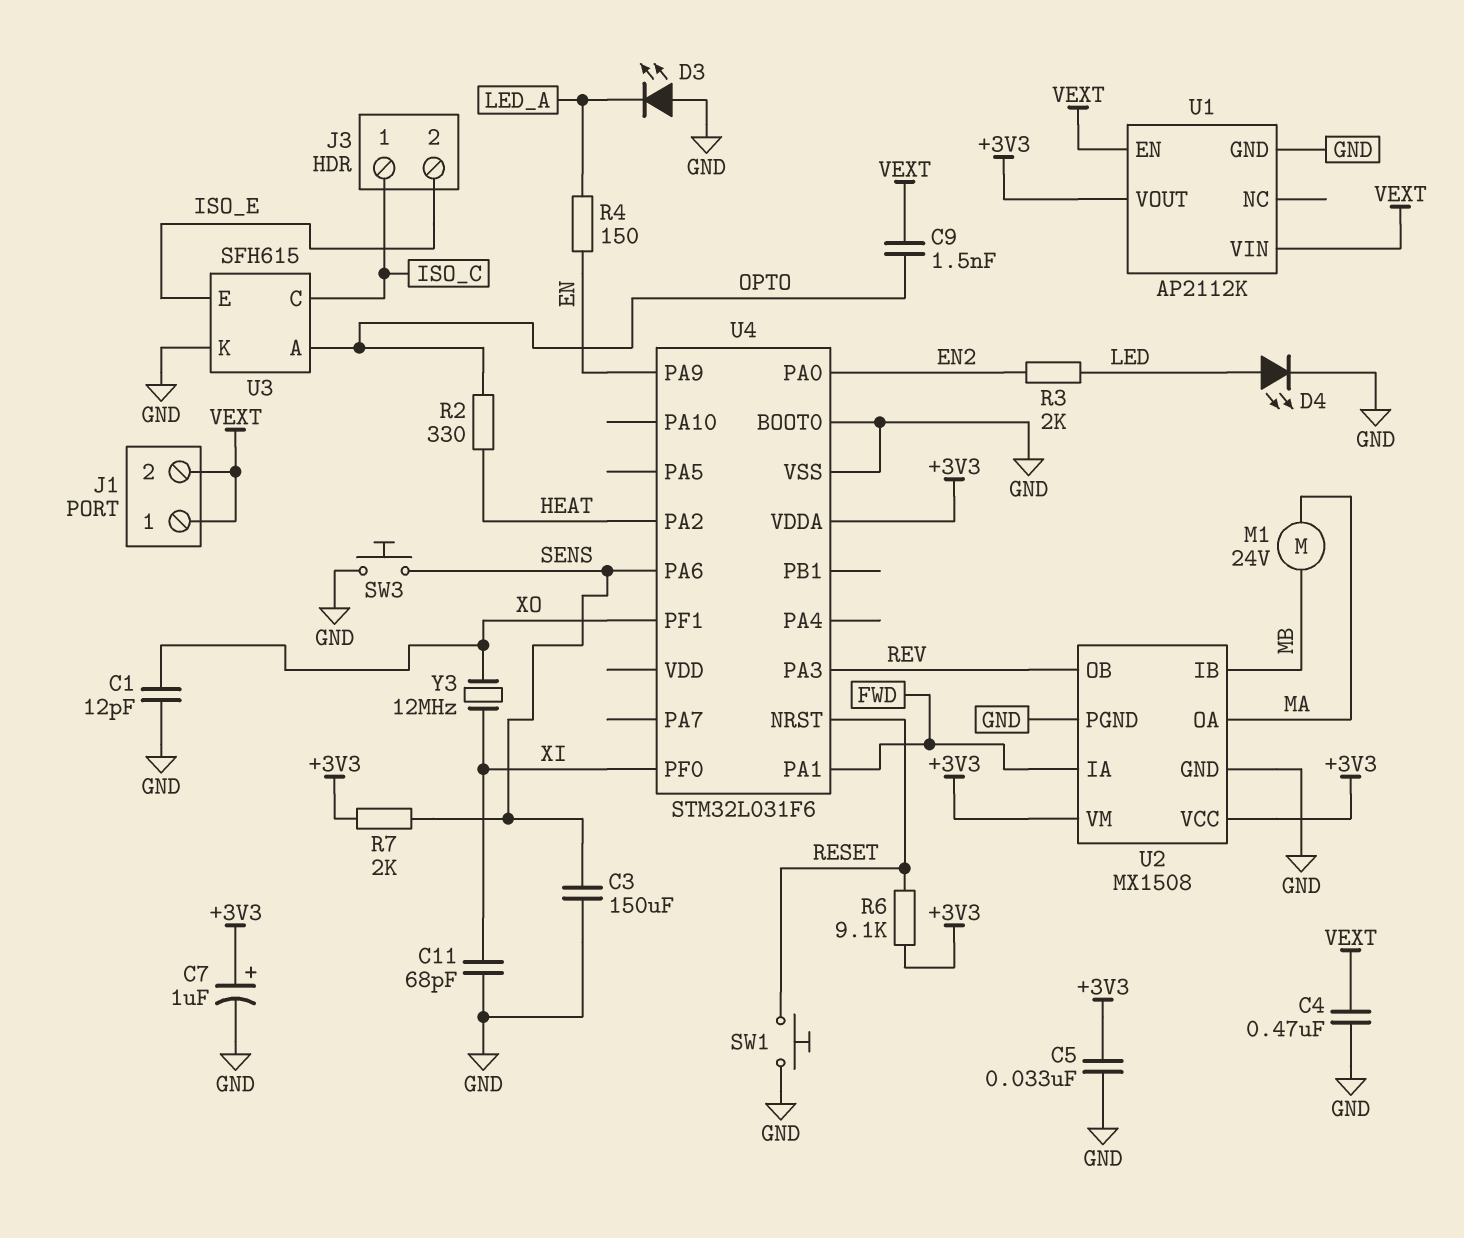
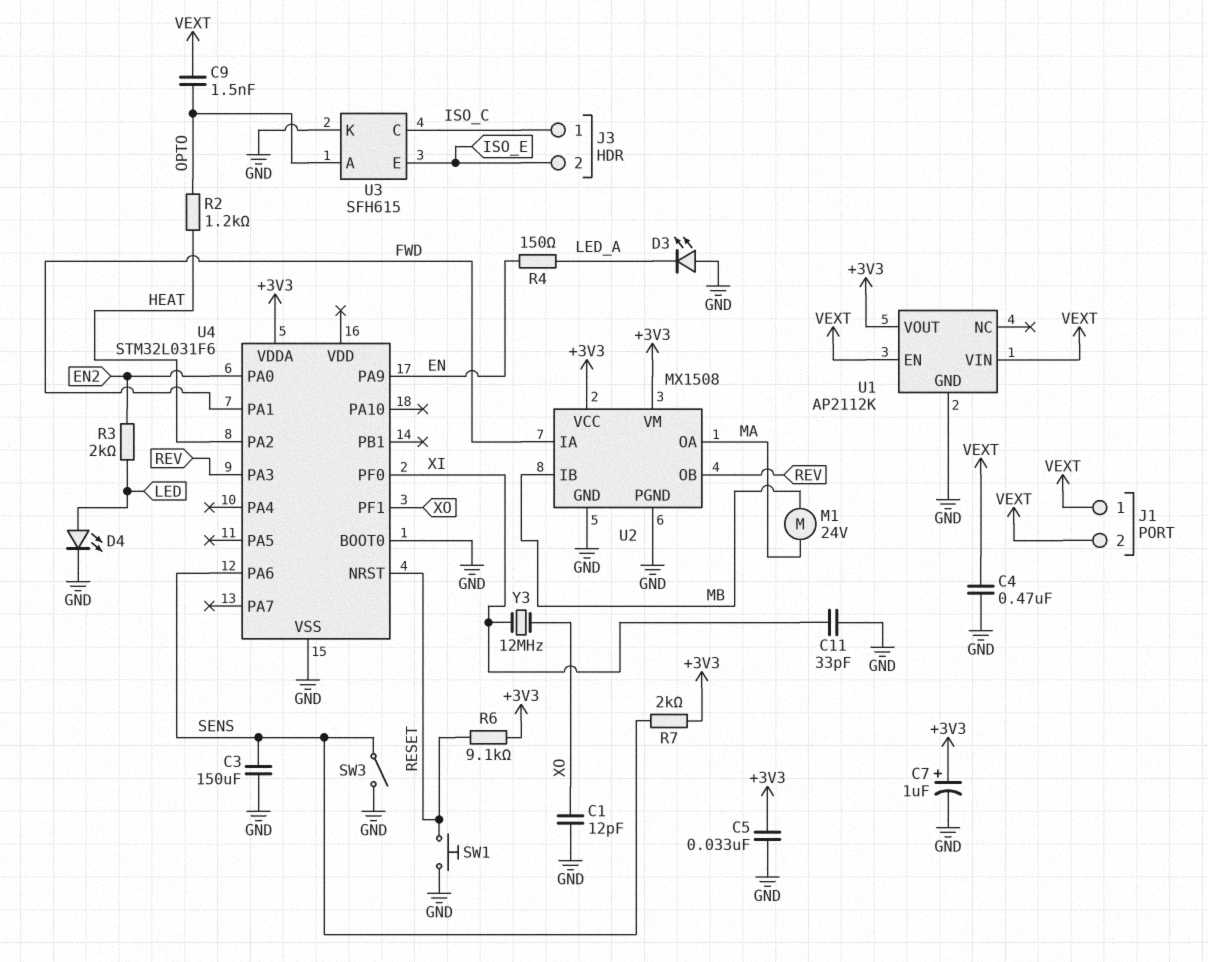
C11: 68pF (GND, XI) -> 33pF (GND, XI)
R2: 330 (HEAT, OPTO) -> 1.2k (HEAT, OPTO)
SW3: button (GND, SENS) -> switch (GND, SENS)

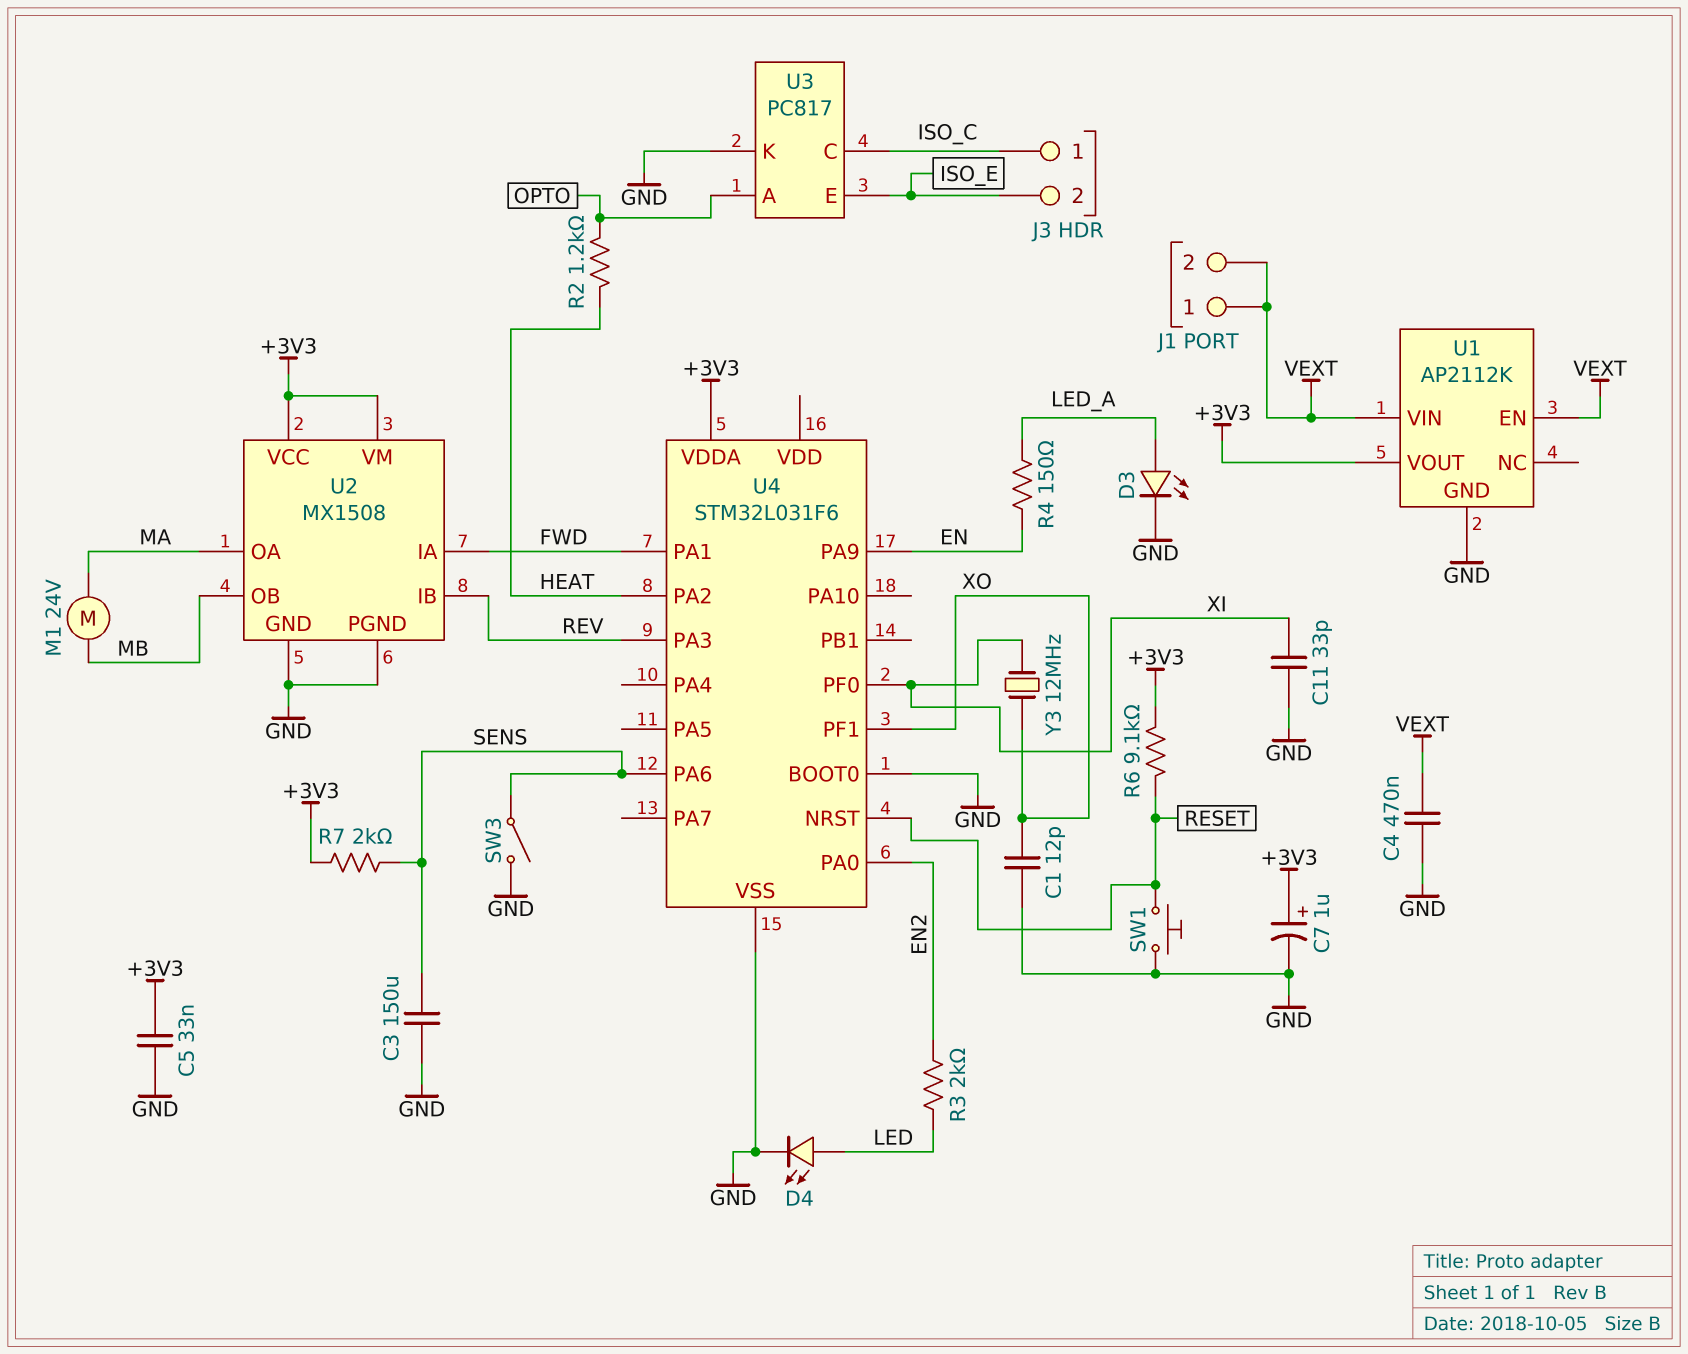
C9: 1.5nF (OPTO, VEXT) -> none
D3: LED (A GND, K LED_A) -> LED (A LED_A, K GND)
U2 pin IB: MB -> REV
U2 pin OB: REV -> MB
U3: SFH615 -> PC817

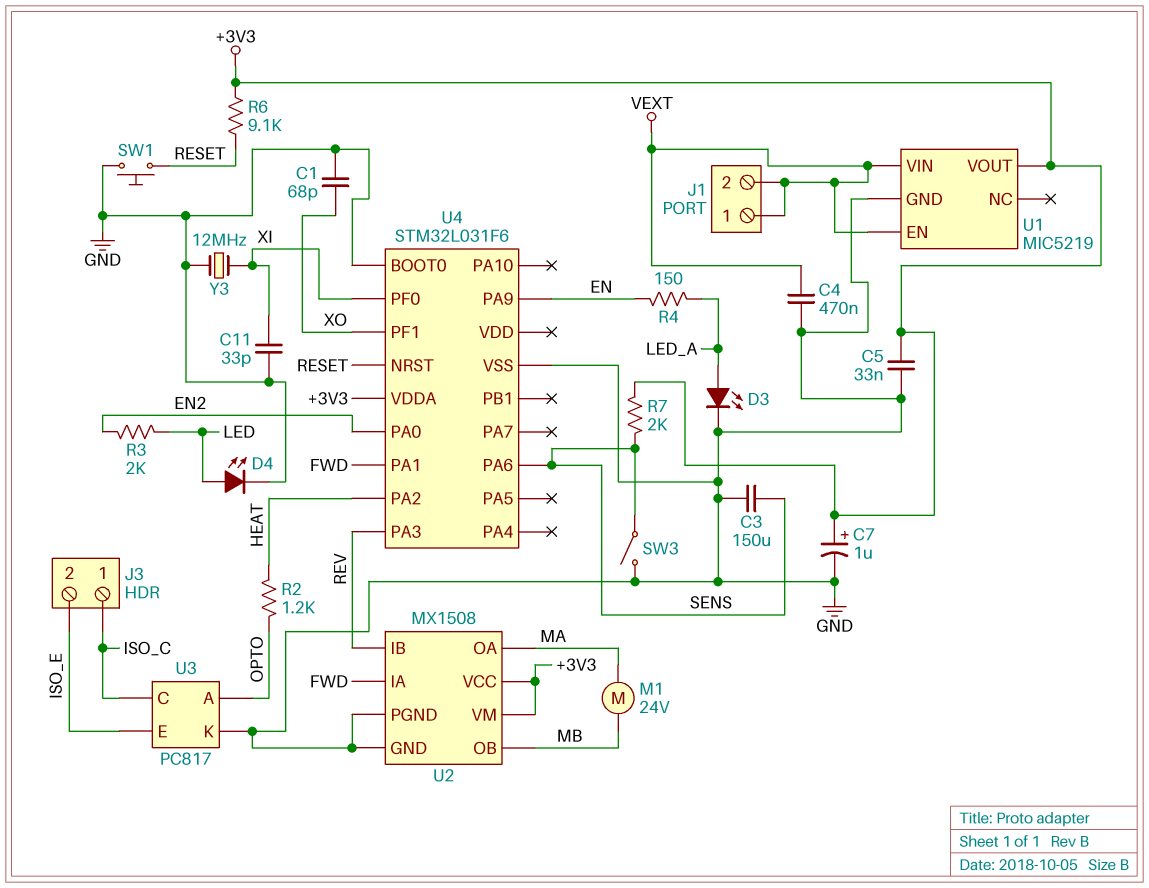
C1: 12pF (GND, XO) -> 68pF (GND, XO)
U1: AP2112K -> MIC5219
Y3: 12MHz (XI, XO) -> 12MHz (GND, XI)

